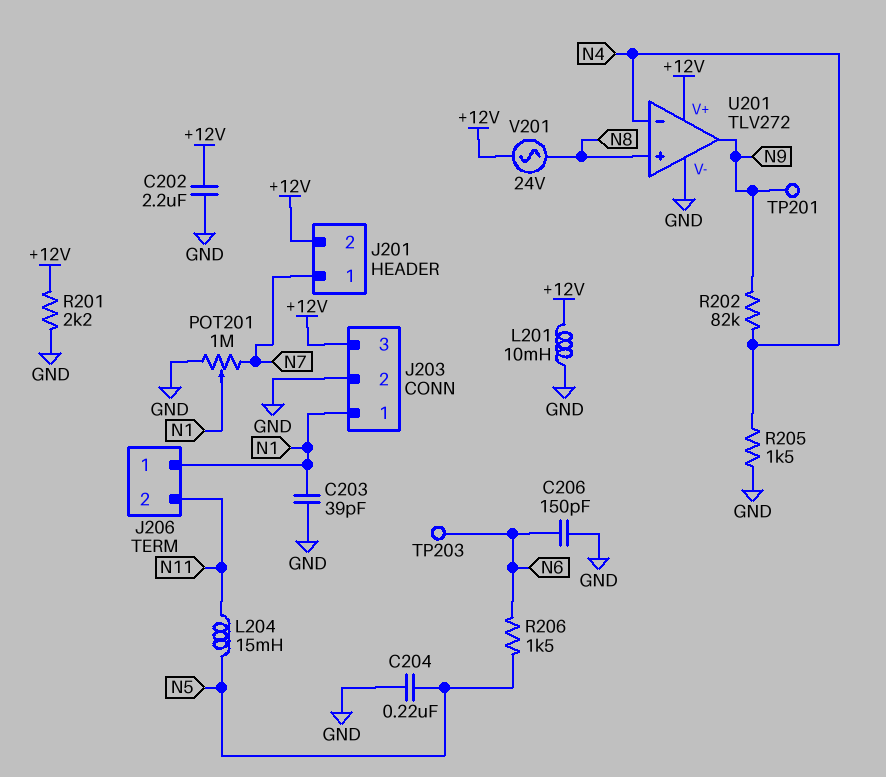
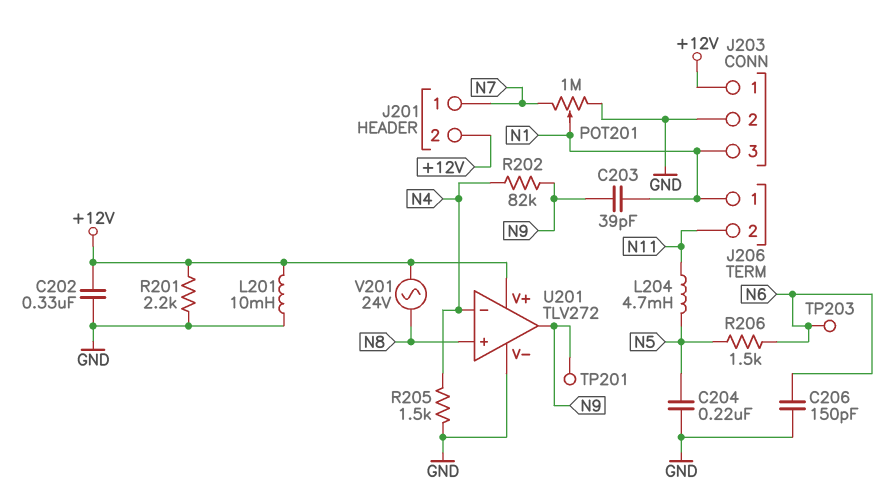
C202: 2.2uF (+12V, GND) -> 330nF (+12V, GND)
C203: 39pF (GND, N1) -> 39pF (N1, N9)
J203 pin 1: N1 -> +12V
J203 pin 3: +12V -> N1
L204: 15mH (N5, N11) -> 4.7mH (N5, N11)

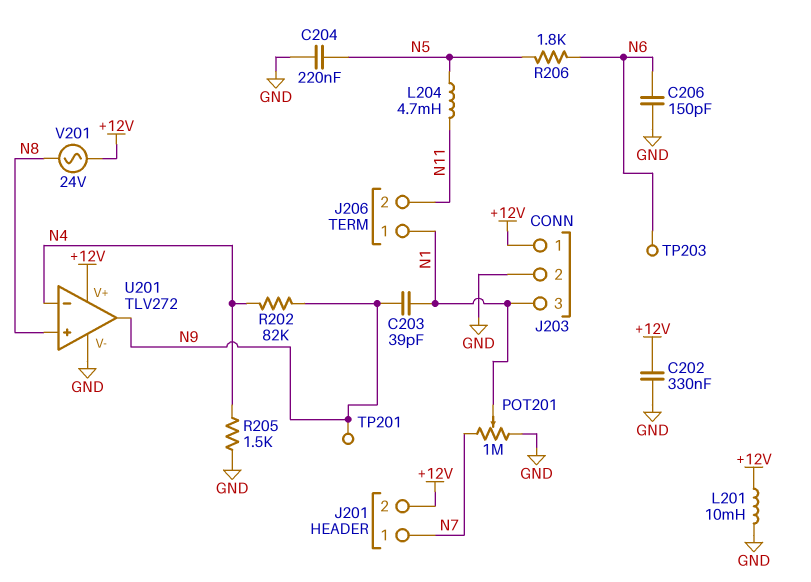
R201: 2.2k (+12V, GND) -> none
R206: 1.5k (N5, N6) -> 1.8k (N5, N6)

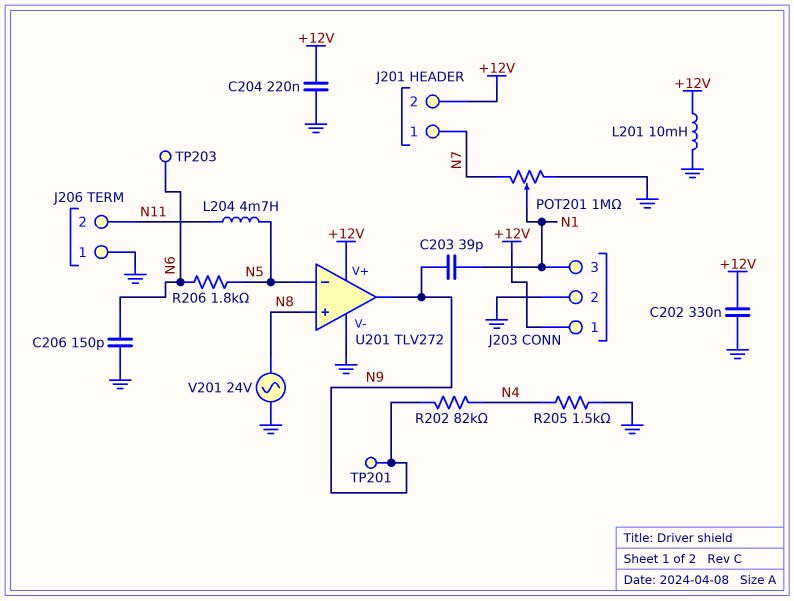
C204: 220nF (GND, N5) -> 220nF (+12V, GND)
J206 pin 1: N1 -> GND
U201 pin in-: N4 -> N5
V201: AC 24V (+12V, N8) -> AC 24V (GND, N8)

